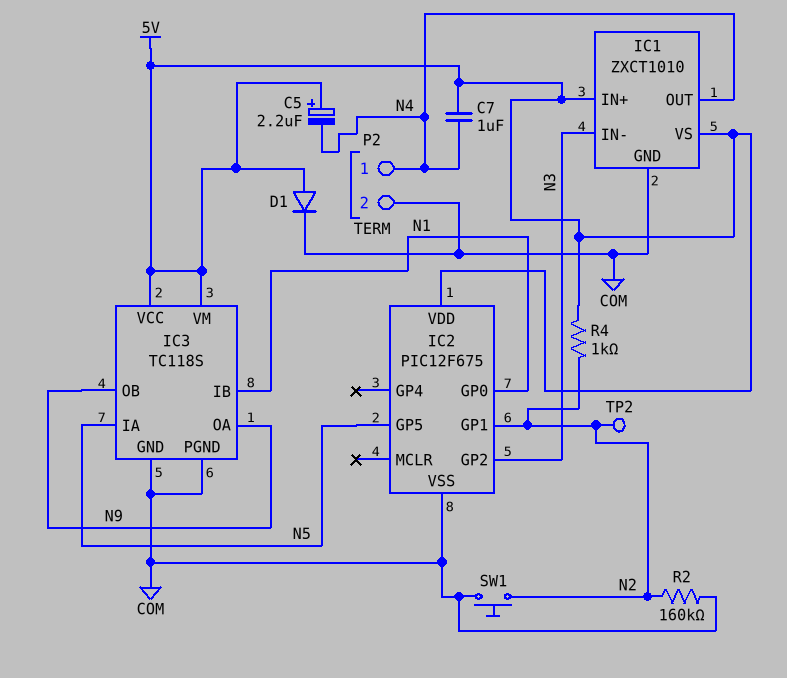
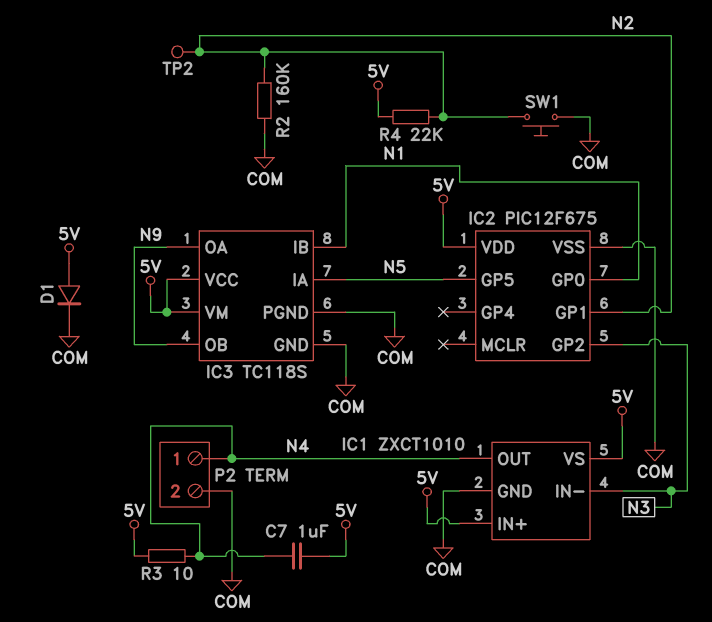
C5: 2.2uF (plus 5V, minus N4) -> none
R3: none -> 10 (5V, N4)
R4: 1k (5V, N2) -> 22k (5V, N2)

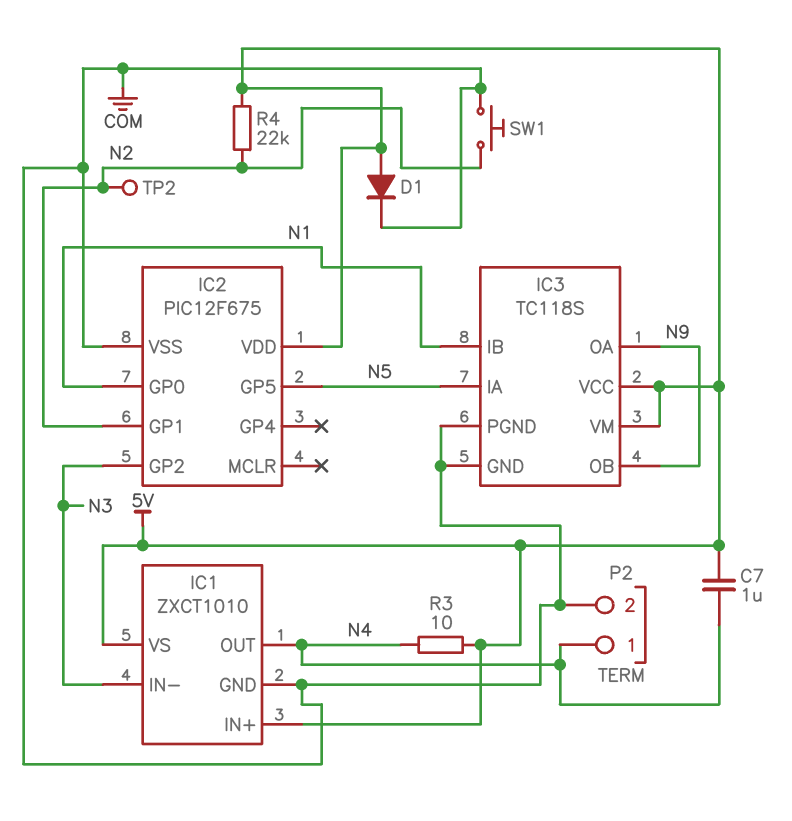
R2: 160k (COM, N2) -> none

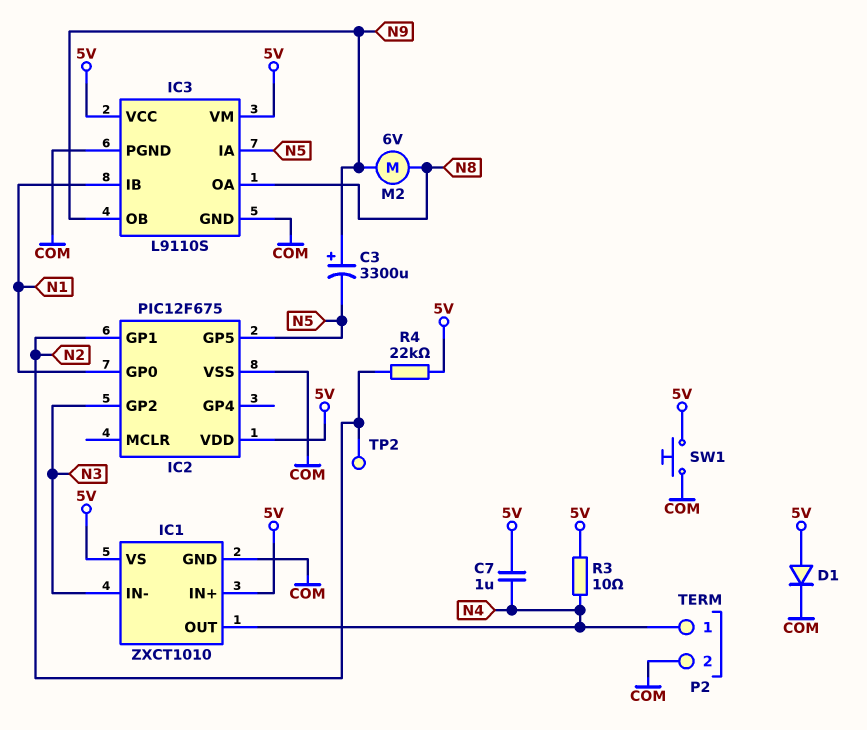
C3: none -> 3300uF (plus N9, minus N5)
IC3: TC118S -> L9110S
IC3 pin OA: N9 -> N8
M2: none -> motor 6V (N8, N9)
SW1: button (COM, N2) -> button (5V, COM)

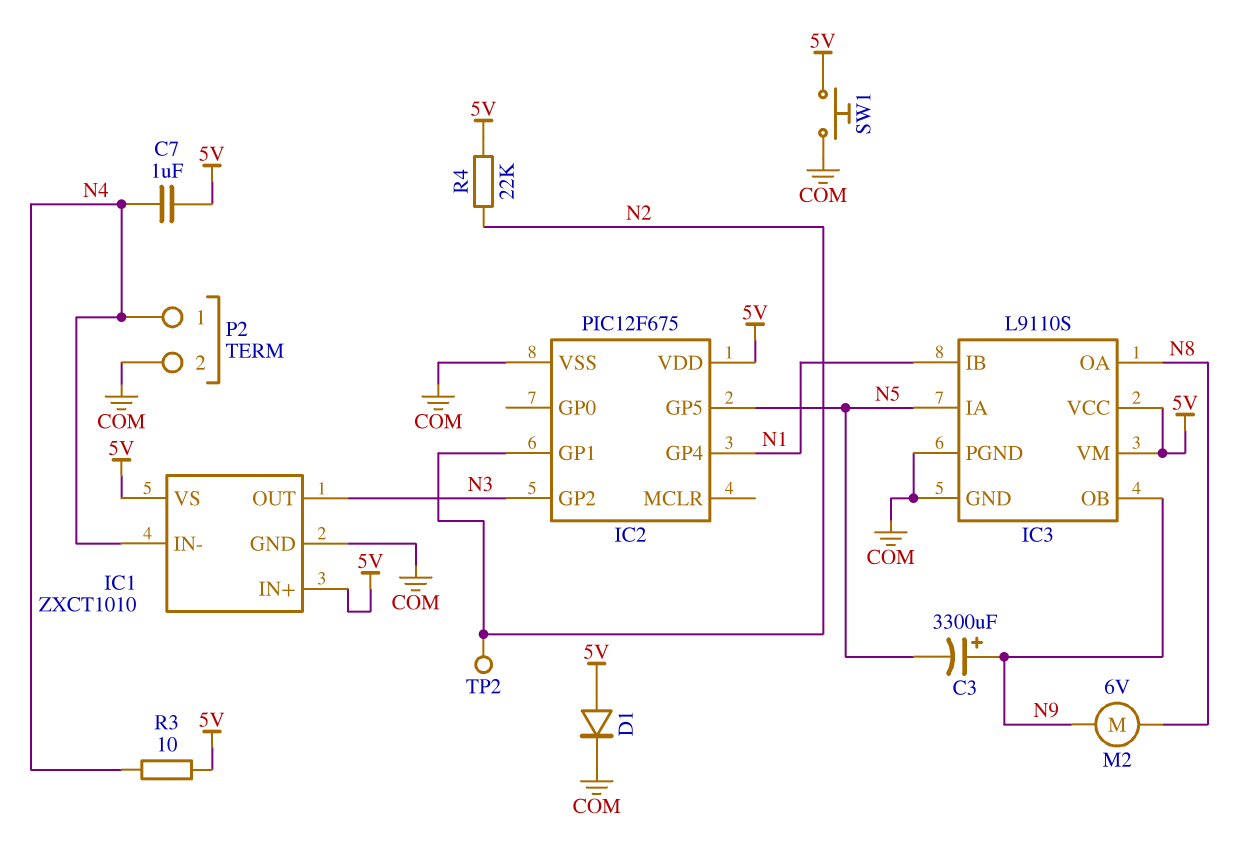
IC1 pin IN-: N3 -> N4
IC1 pin OUT: N4 -> N3
IC2 pin GP0: N1 -> none
IC2 pin GP4: none -> N1

